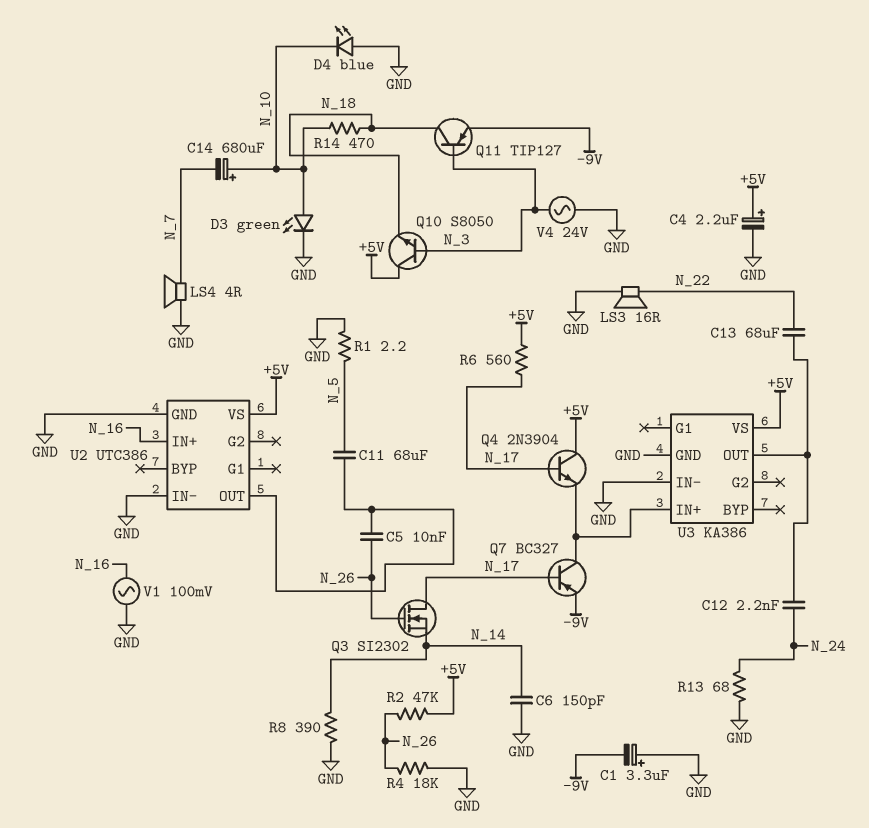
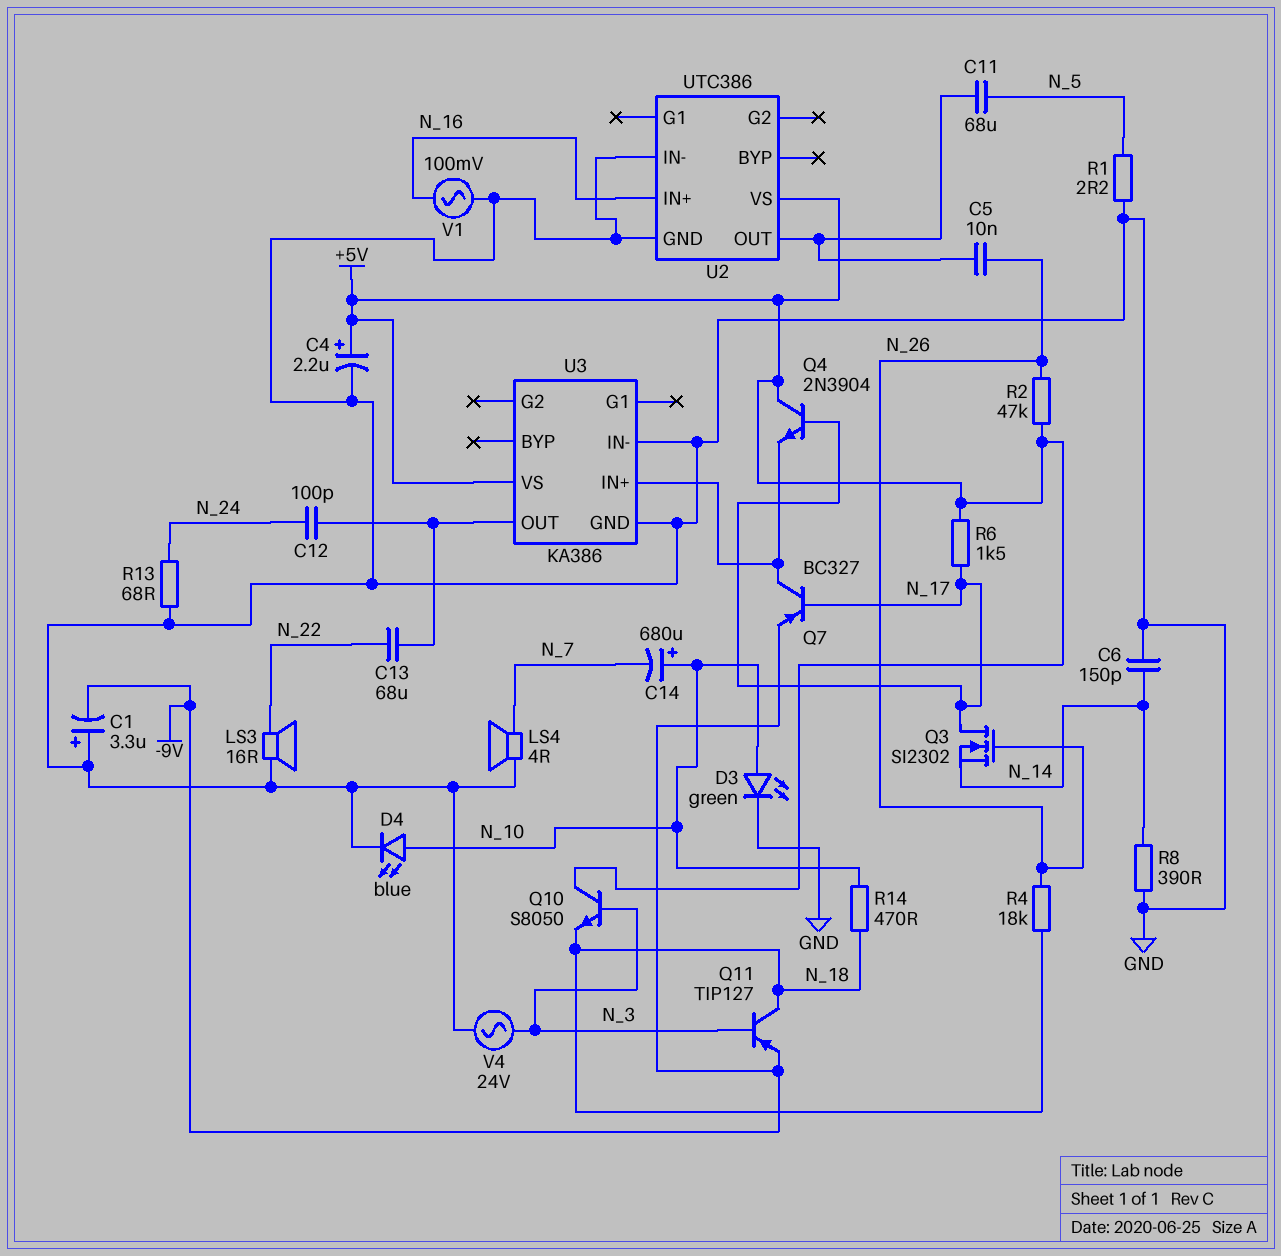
C12: 2.2nF (N_24, U3/OUT) -> 100pF (N_24, U3/OUT)
D4: LED blue (A GND, K N_10) -> LED blue (A N_10, K GND)
R4: 18k (GND, N_26) -> 18k (N_18, N_26)
R6: 560 (+5V, N_17) -> 1.5k (+5V, N_17)

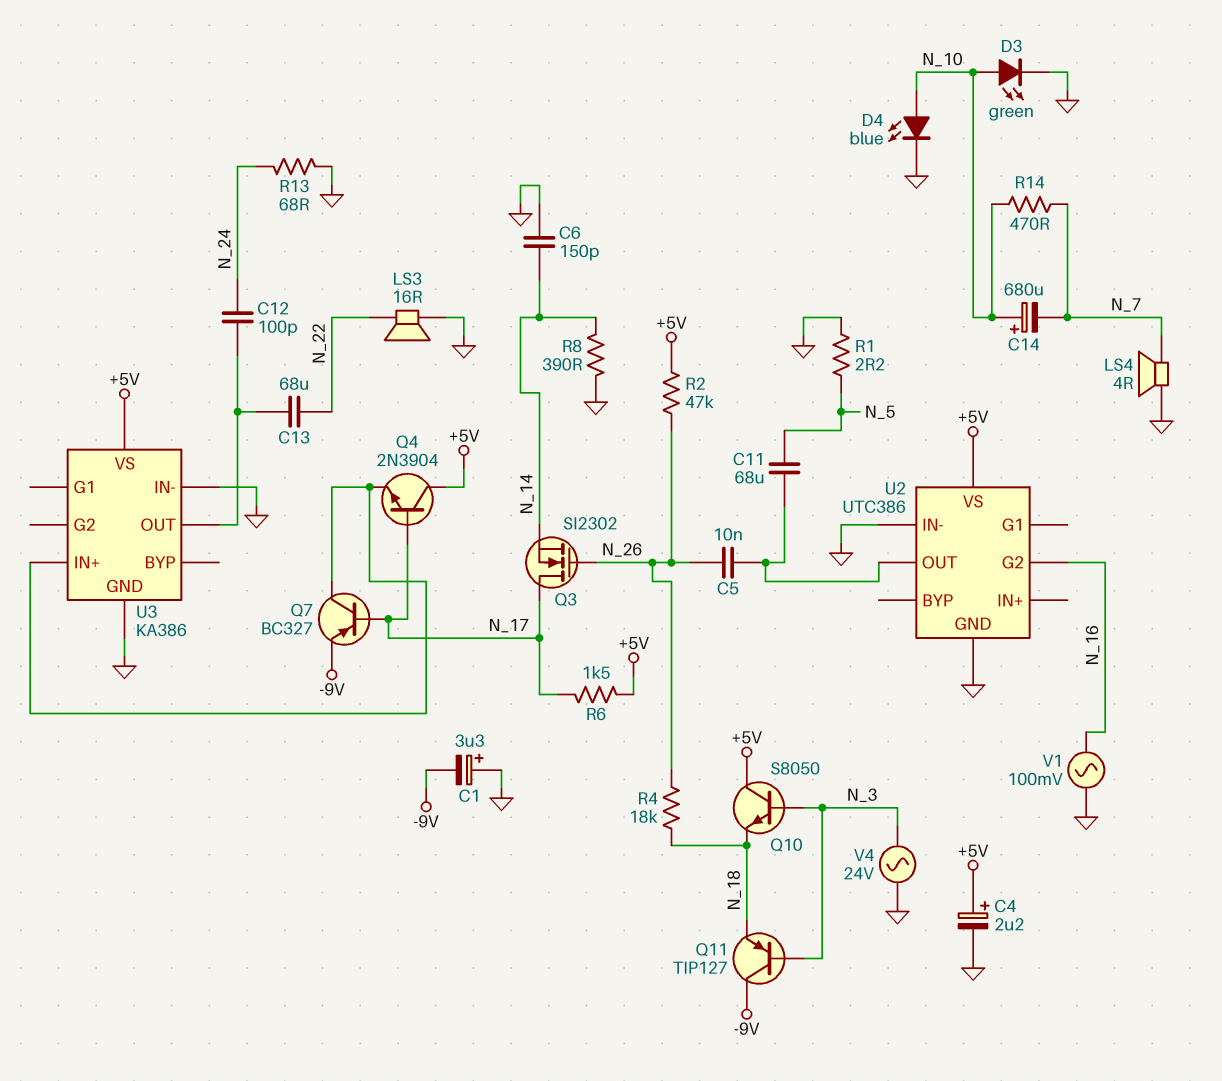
Q11: PNP TIP127 (B N_3, C N_18, E -9V) -> PNP TIP127 (B N_3, C -9V, E N_18)
R14: 470 (N_10, N_18) -> 470 (N_7, N_10)
U2 pin G2: none -> N_16
U2 pin IN+: N_16 -> none

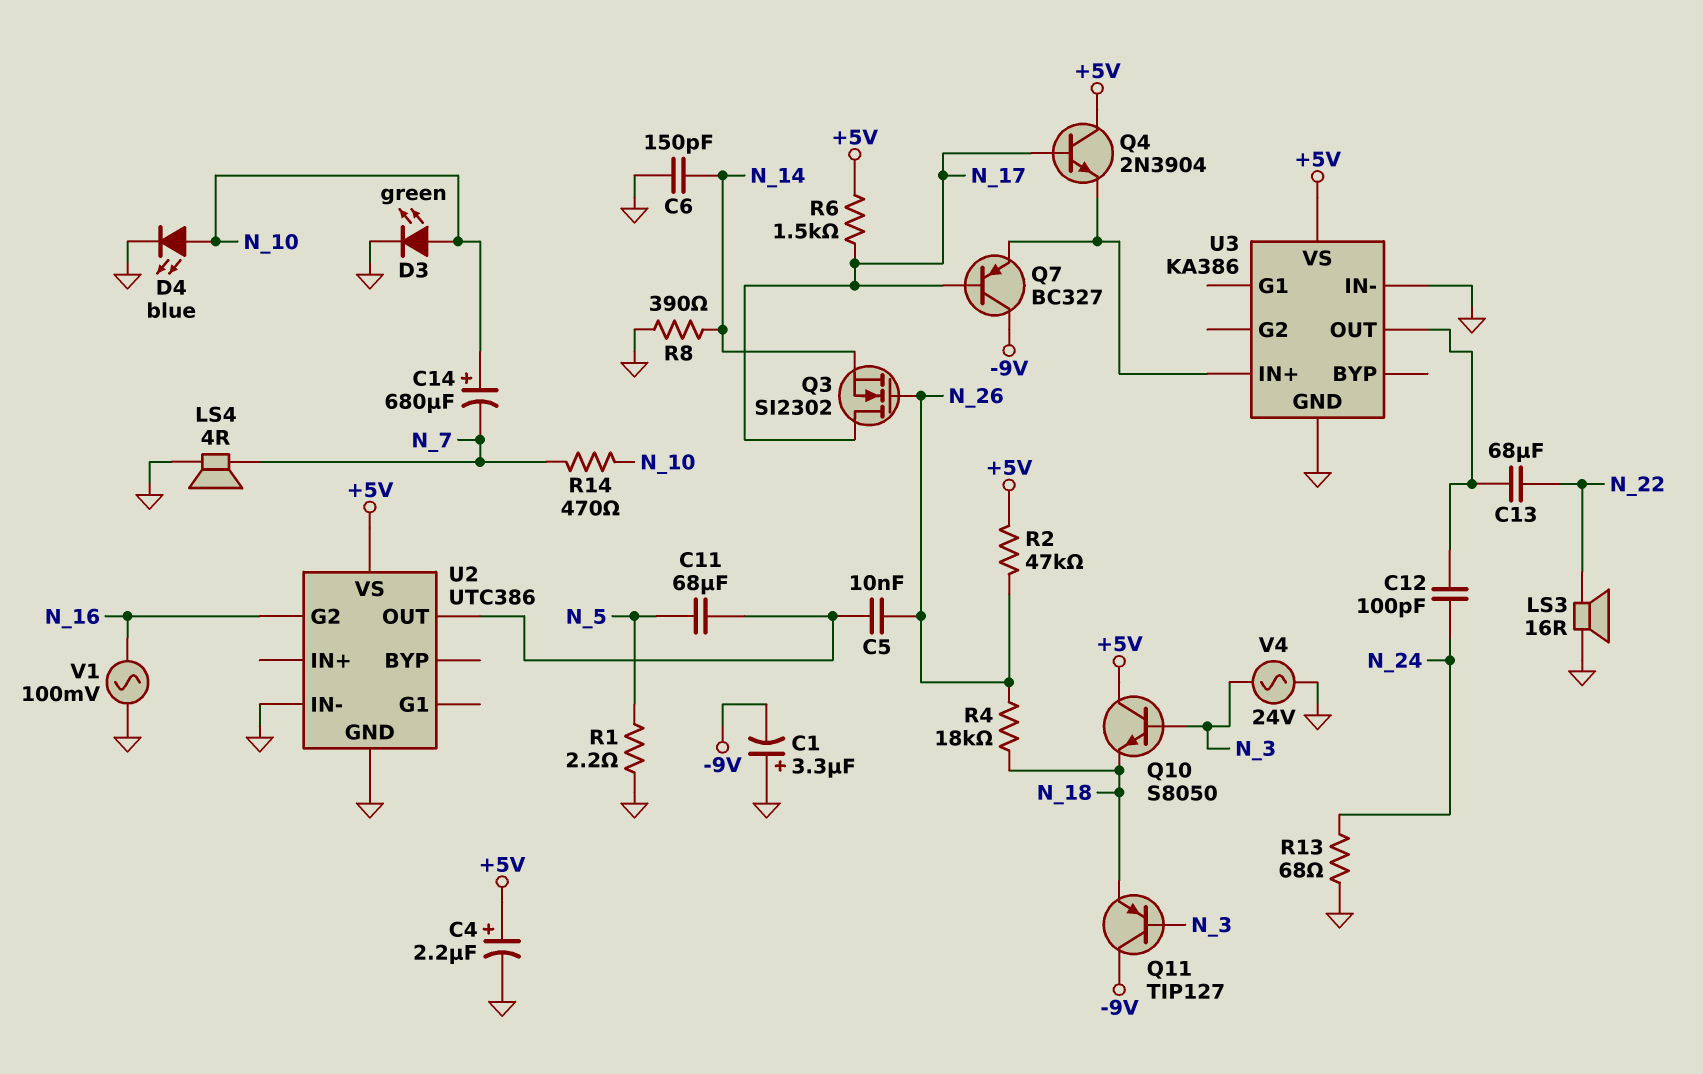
Q7: PNP BC327 (B N_17, C U3/IN+, E -9V) -> PNP BC327 (B N_17, C -9V, E U3/IN+)

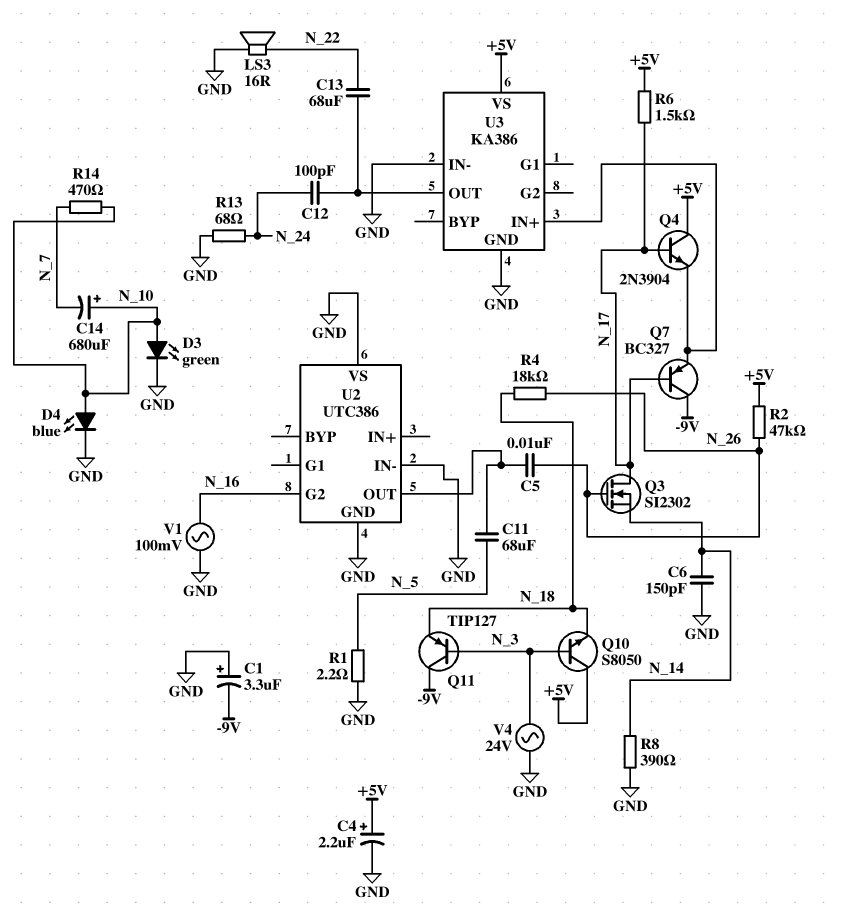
LS4: speaker 4R (GND, N_7) -> none
U2 pin VS: +5V -> GND

